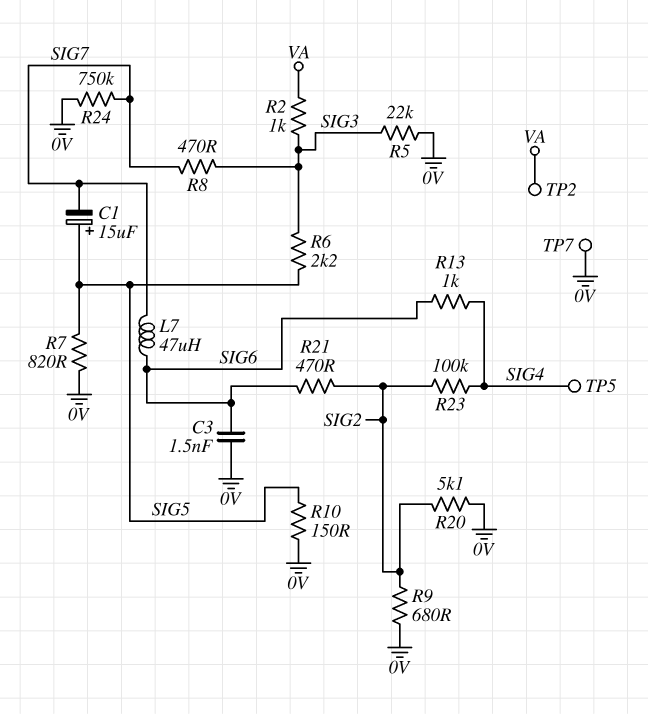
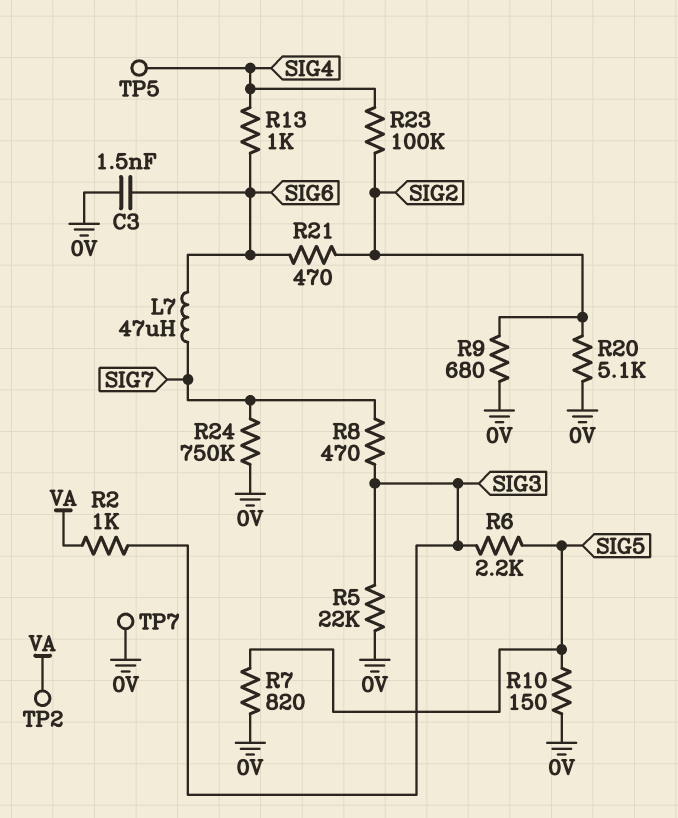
C1: 15uF (plus SIG5, minus SIG7) -> none

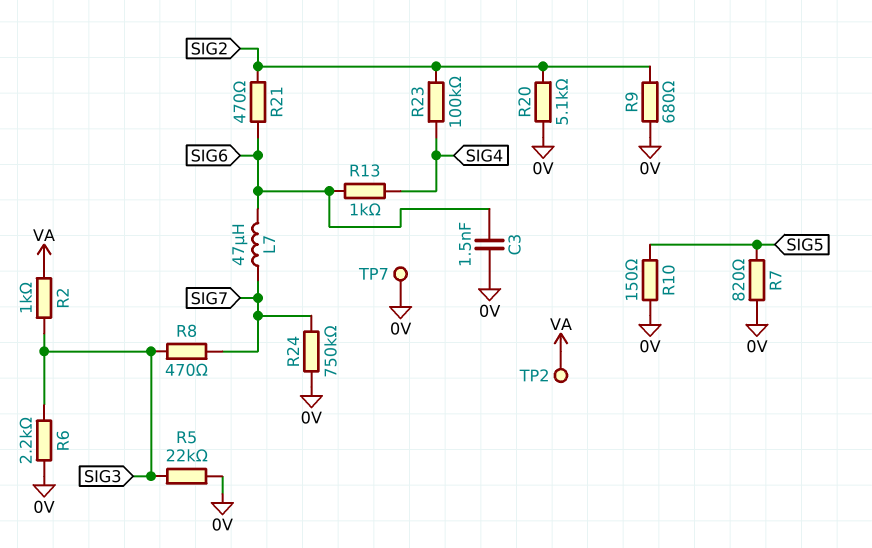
R6: 2.2k (SIG3, SIG5) -> 2.2k (0V, SIG3)
TP5: test point (SIG4) -> none

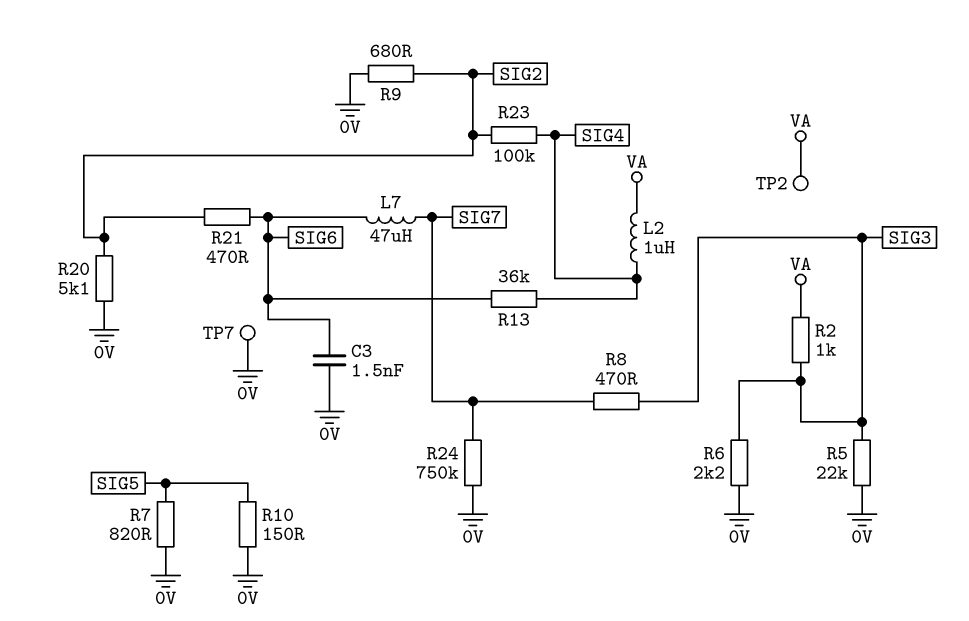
L2: none -> 1uH (SIG4, VA)
R13: 1k (SIG4, SIG6) -> 36k (SIG4, SIG6)

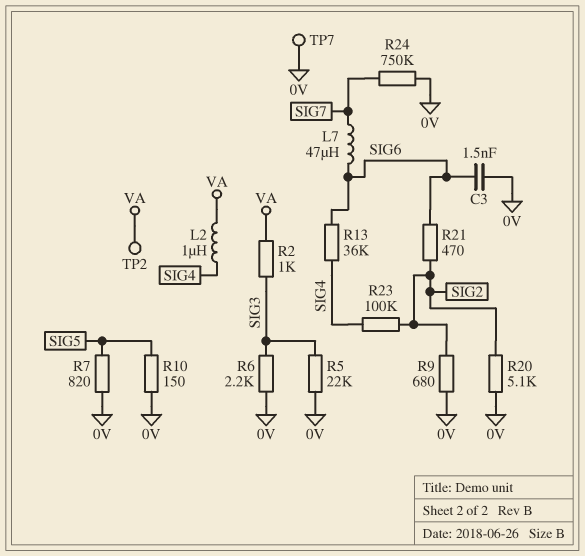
R8: 470 (SIG3, SIG7) -> none

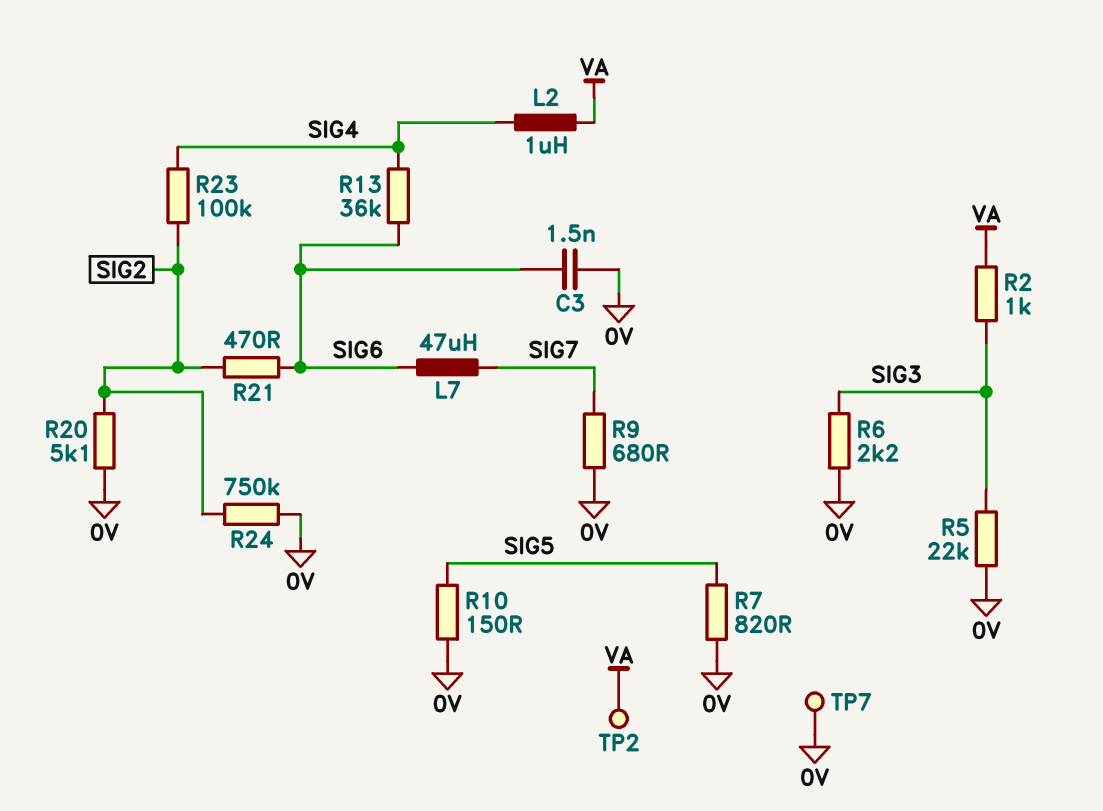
R9: 680 (0V, SIG2) -> 680 (0V, SIG7)
R24: 750k (0V, SIG7) -> 750k (0V, SIG2)

